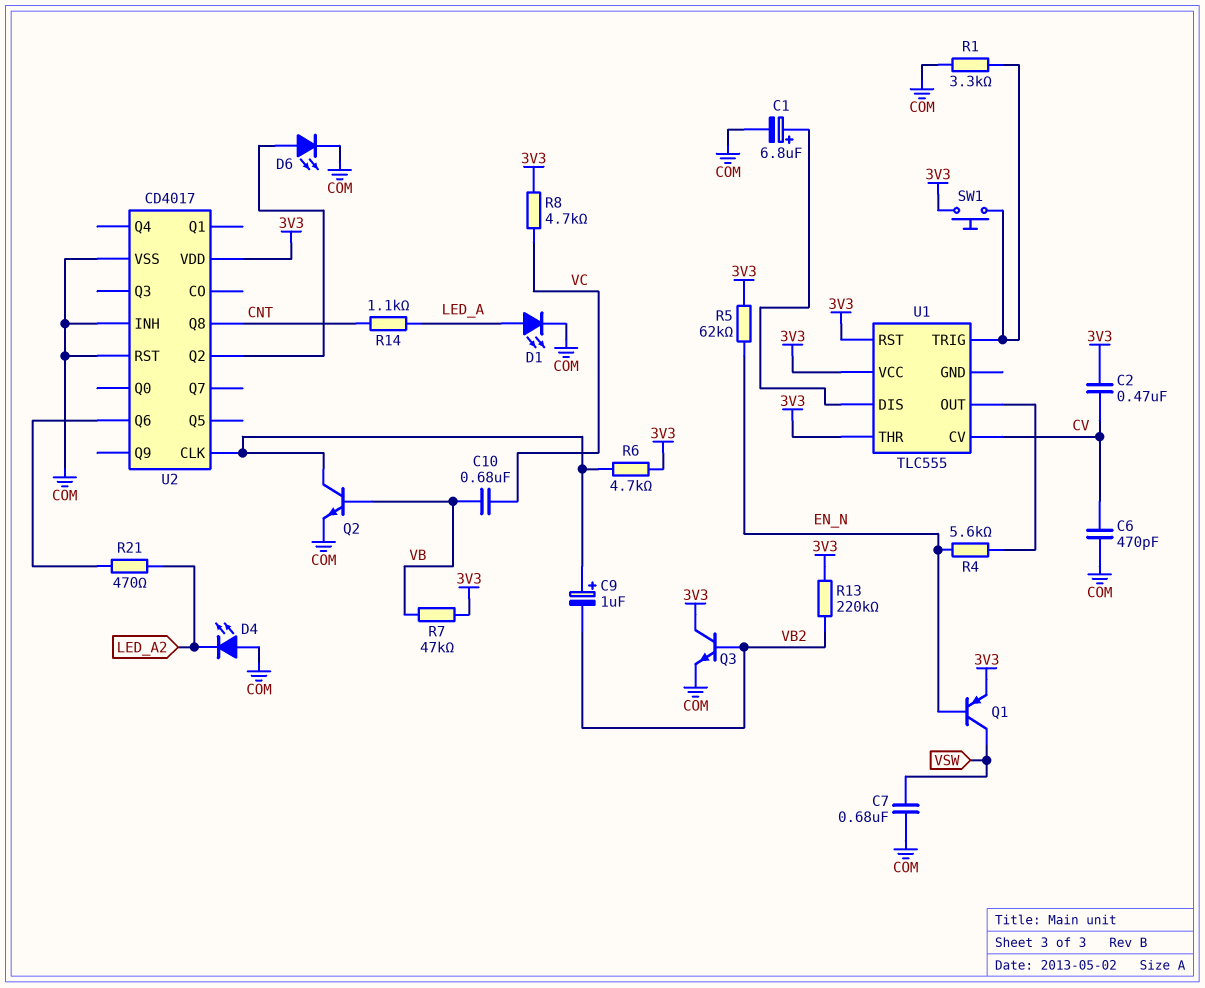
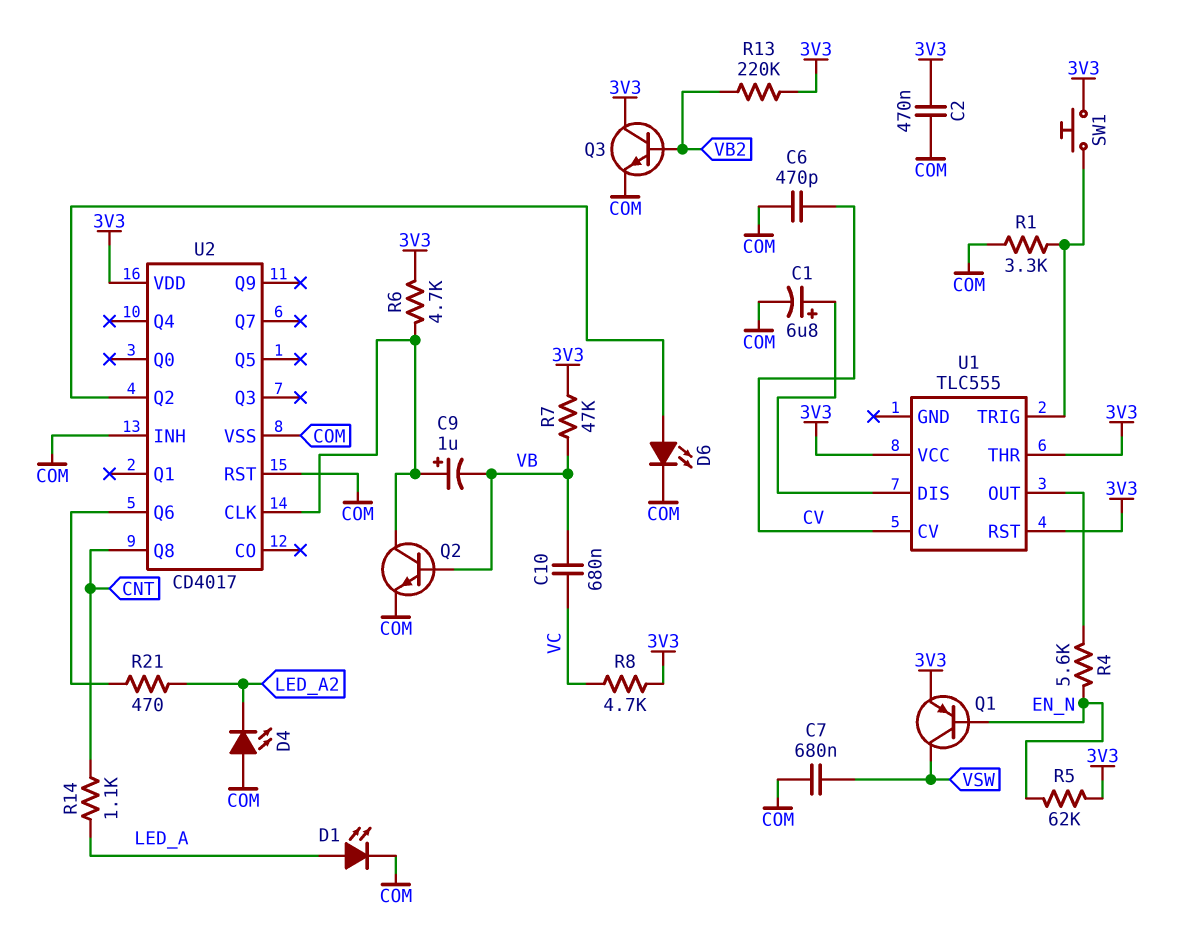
C2: 470nF (3V3, CV) -> 470nF (3V3, COM)
C9: 1uF (plus U2/CLK, minus VB2) -> 1uF (plus U2/CLK, minus VB)

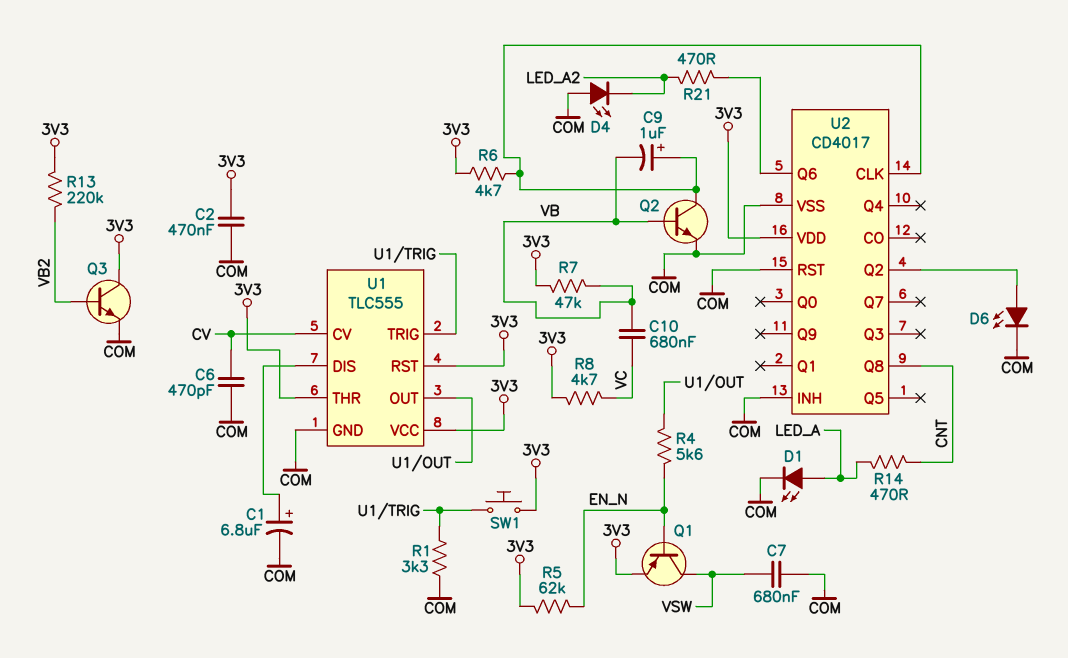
R14: 1.1k (CNT, LED_A) -> 470 (CNT, LED_A)
U1 pin GND: none -> COM

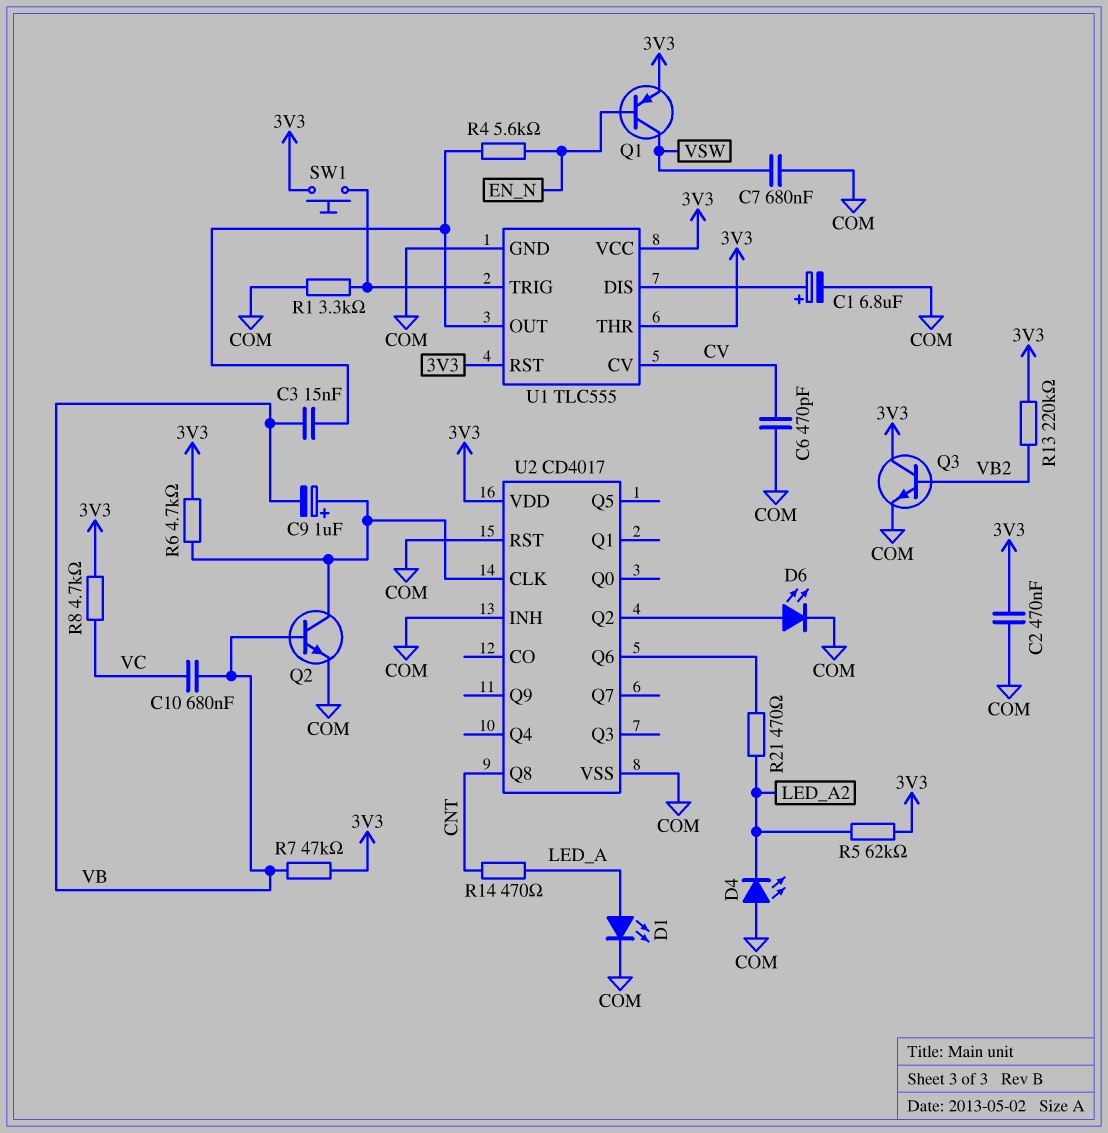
C3: none -> 15nF (U1/OUT, VB)
R5: 62k (3V3, EN_N) -> 62k (3V3, LED_A2)

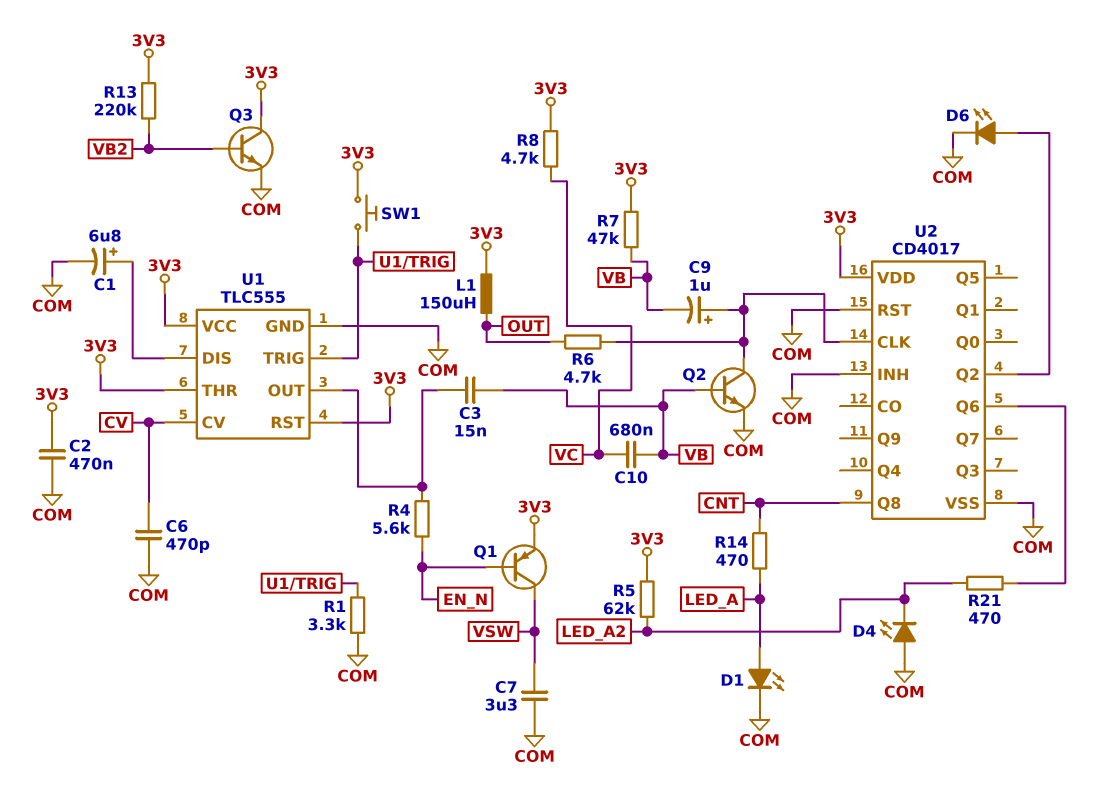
C7: 680nF (COM, VSW) -> 3.3uF (COM, VSW)
L1: none -> 150uH (3V3, OUT)
R6: 4.7k (3V3, U2/CLK) -> 4.7k (OUT, U2/CLK)

